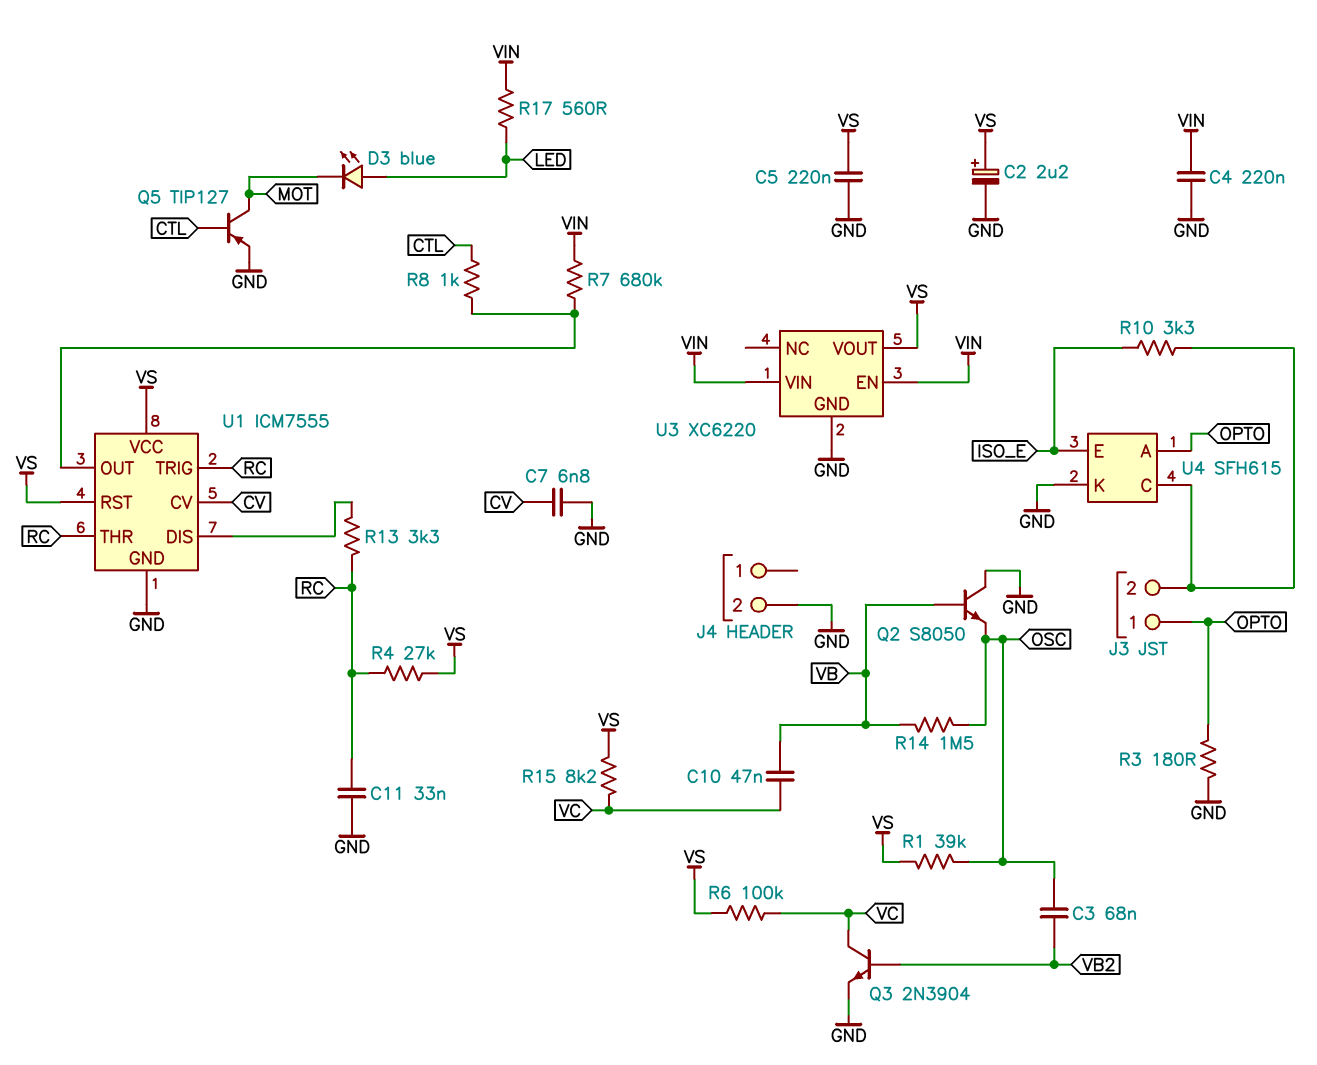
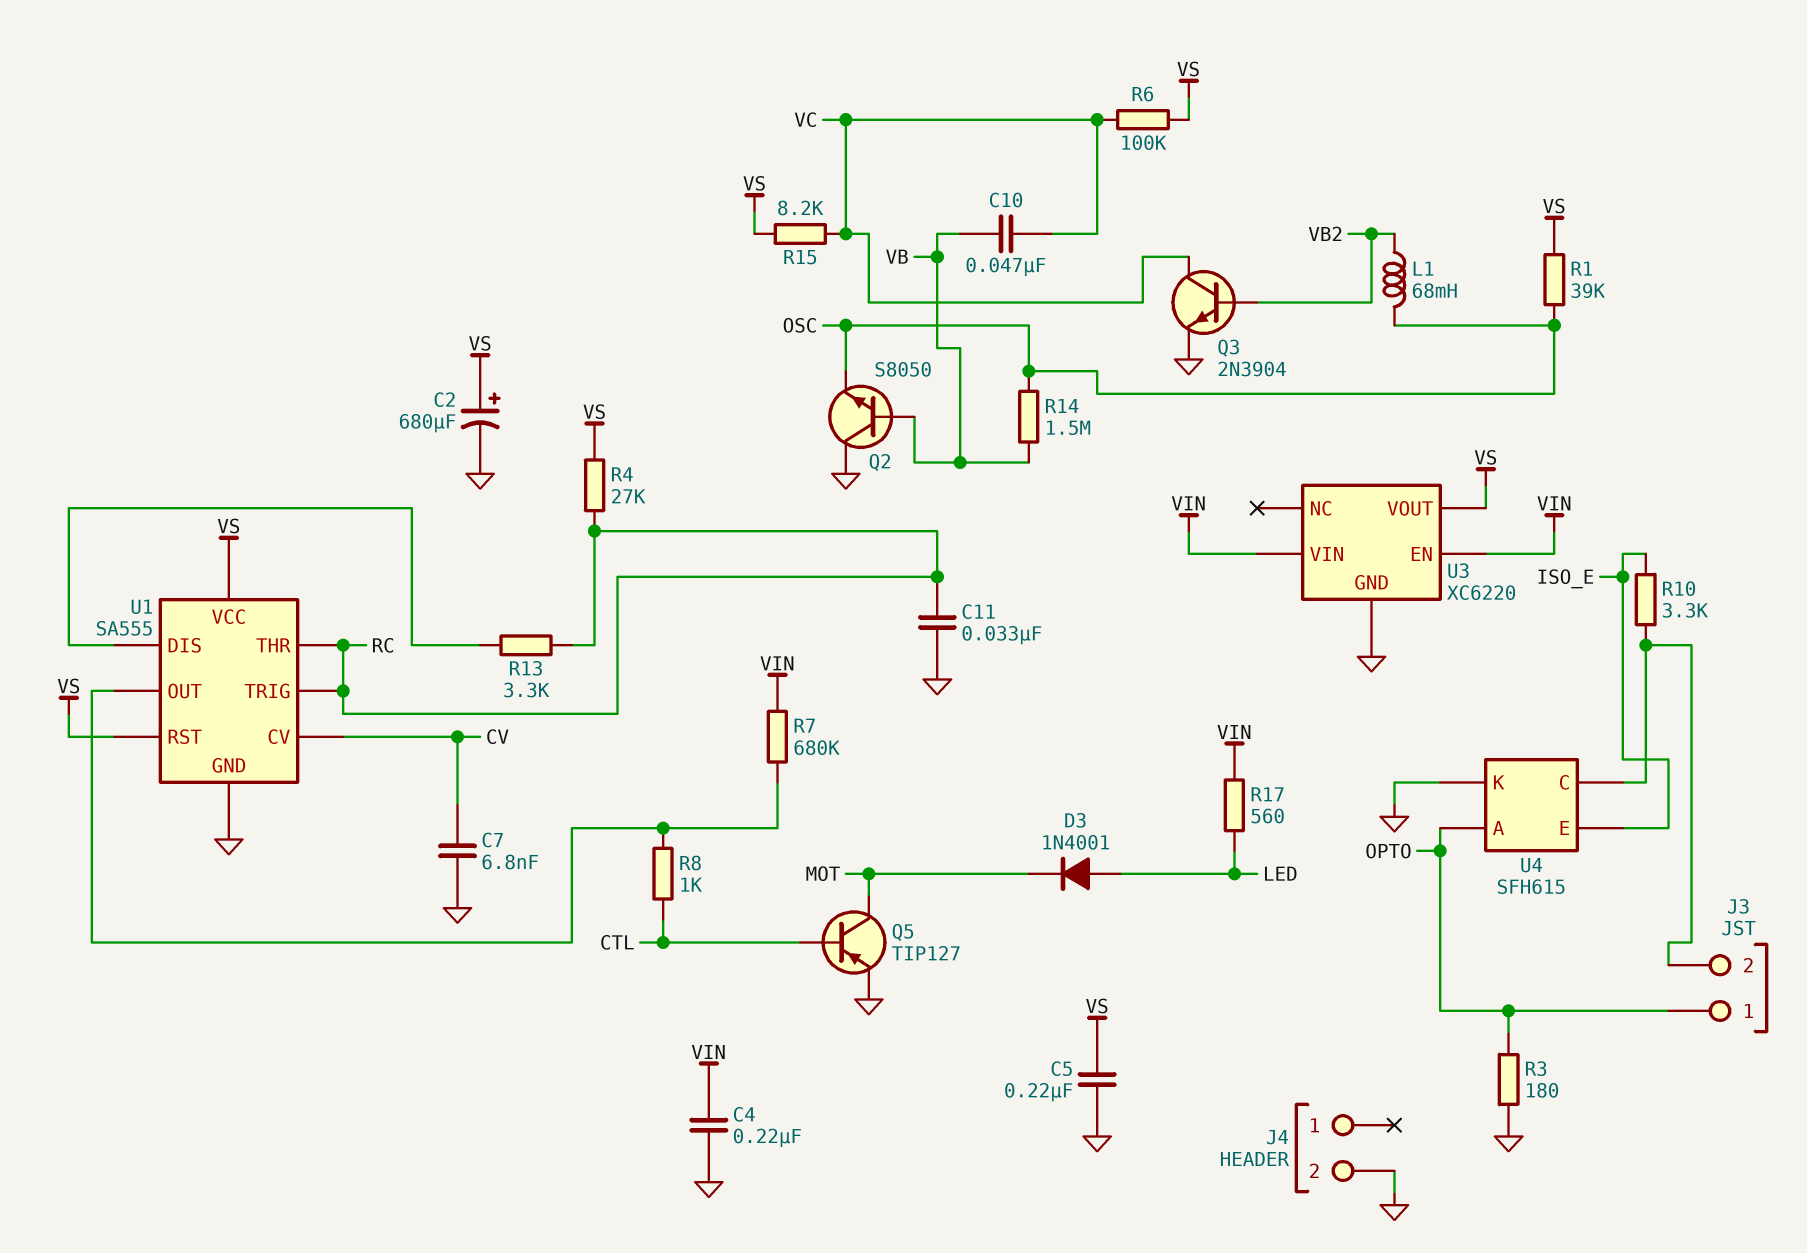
C2: 2.2uF (plus VS, minus GND) -> 680uF (plus VS, minus GND)
C3: 68nF (OSC, VB2) -> none
D3: LED blue (A LED, K MOT) -> diode 1N4001 (A LED, K MOT)
L1: none -> 68mH (OSC, VB2)
U1: ICM7555 -> SA555

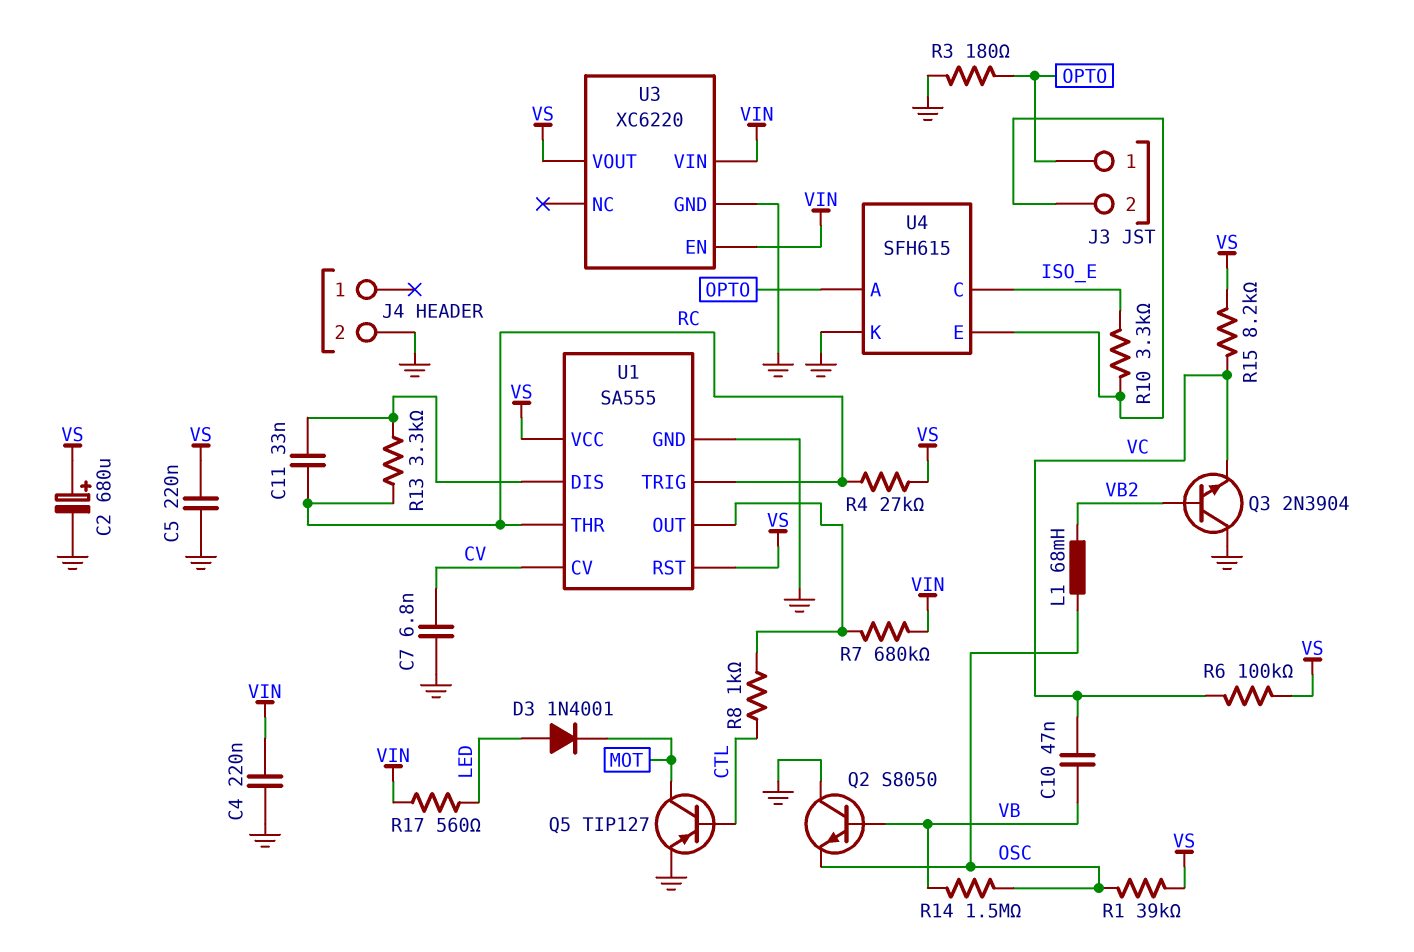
C11: 33nF (GND, RC) -> 33nF (RC, U1/DIS)
Q3: NPN 2N3904 (B VB2, C VC, E GND) -> NPN 2N3904 (B VB2, C GND, E VC)
U4 pin C: J3/2 -> ISO_E
U4 pin E: ISO_E -> J3/2

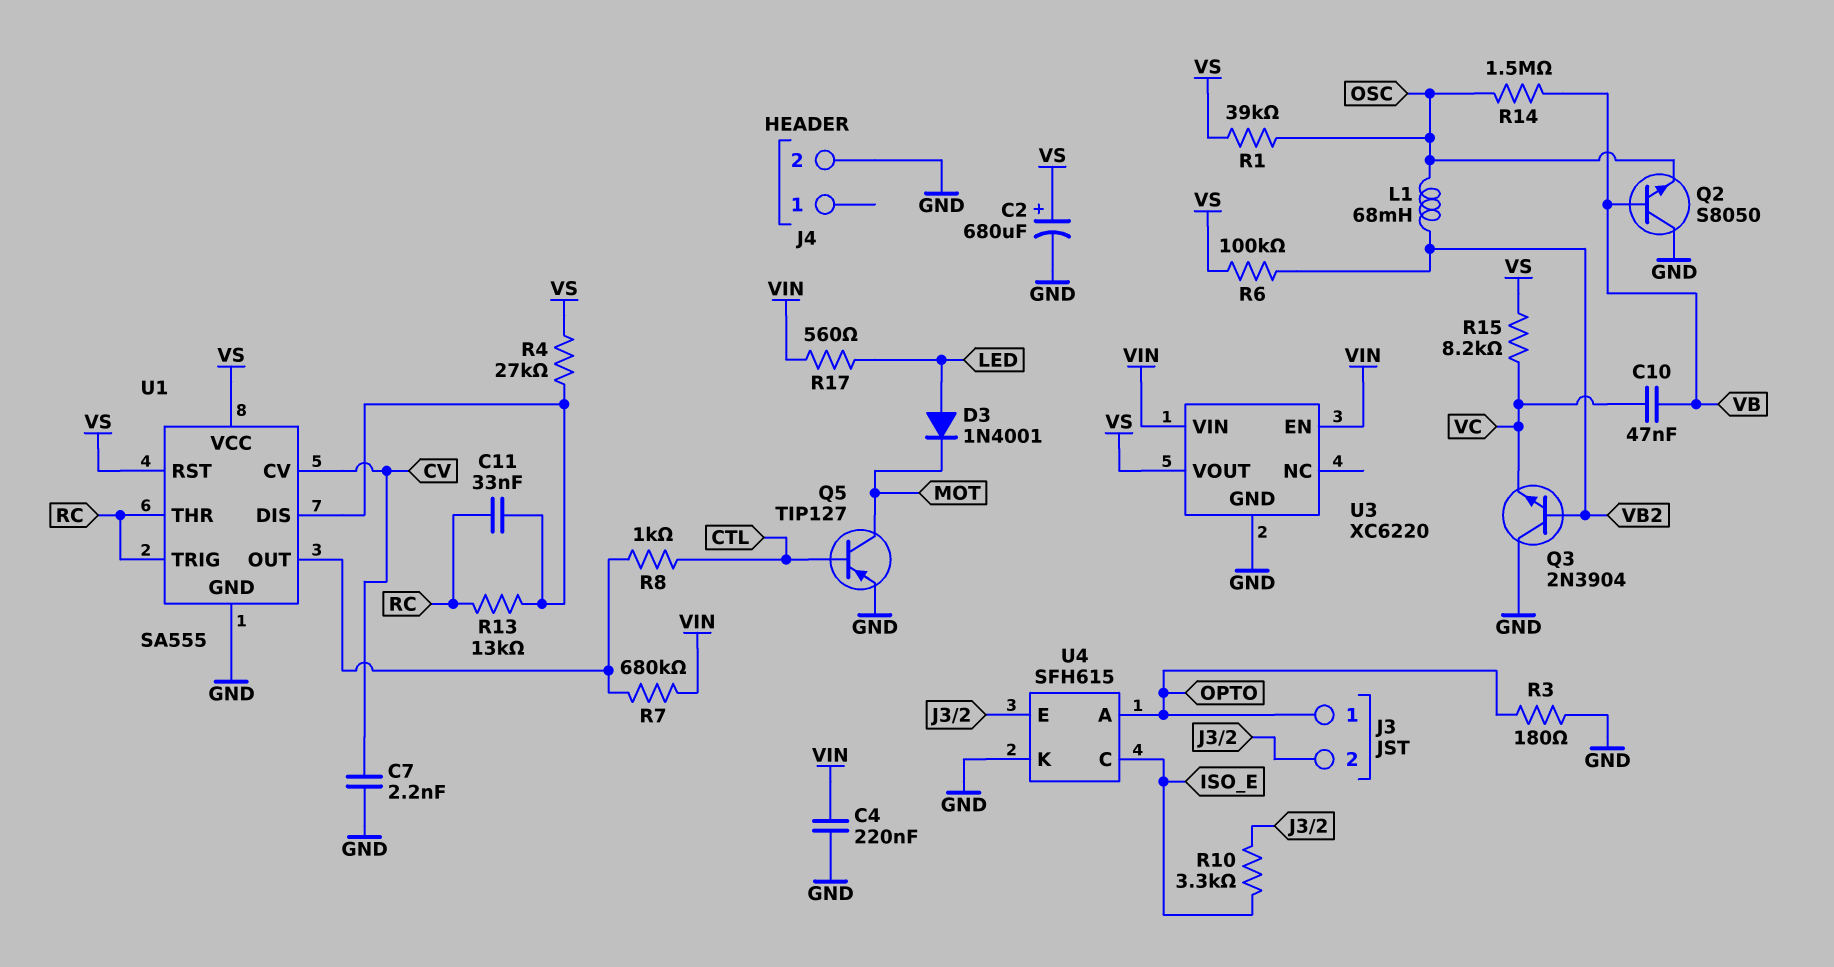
C5: 220nF (GND, VS) -> none
C7: 6.8nF (CV, GND) -> 2.2nF (CV, GND)
R4: 27k (RC, VS) -> 27k (U1/DIS, VS)
R6: 100k (VC, VS) -> 100k (VB2, VS)
R13: 3.3k (RC, U1/DIS) -> 13k (RC, U1/DIS)

